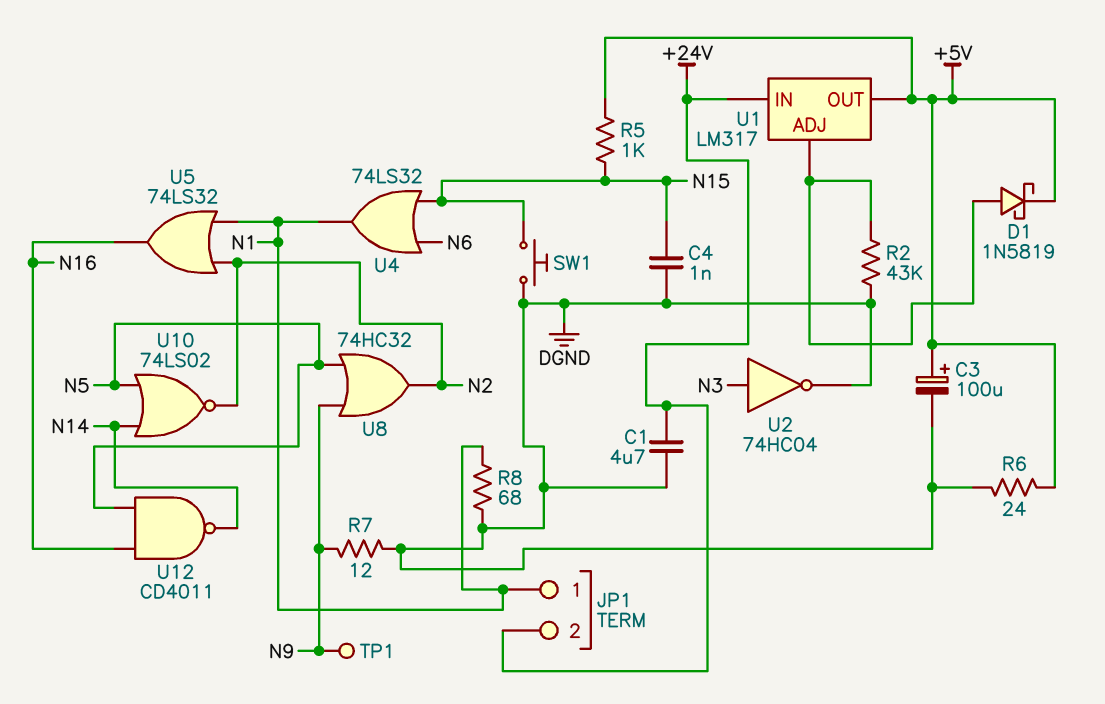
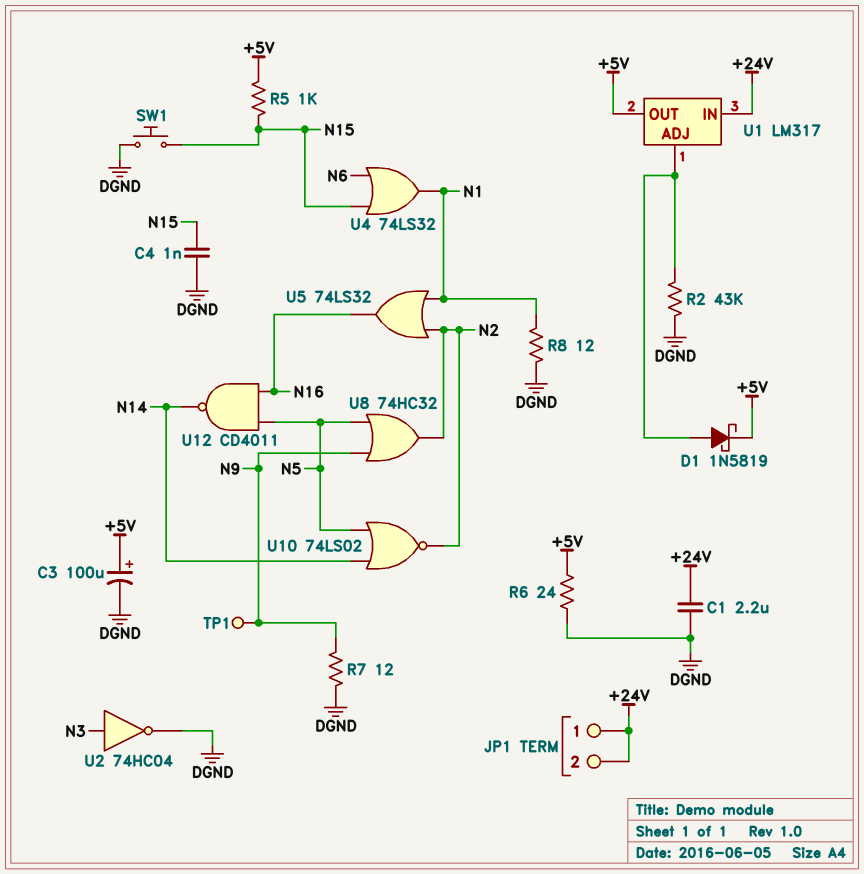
C1: 4.7uF (+24V, DGND) -> 2.2uF (+24V, DGND)
JP1 pin 1: N1 -> +24V
R8: 68 (DGND, N1) -> 12 (DGND, N1)

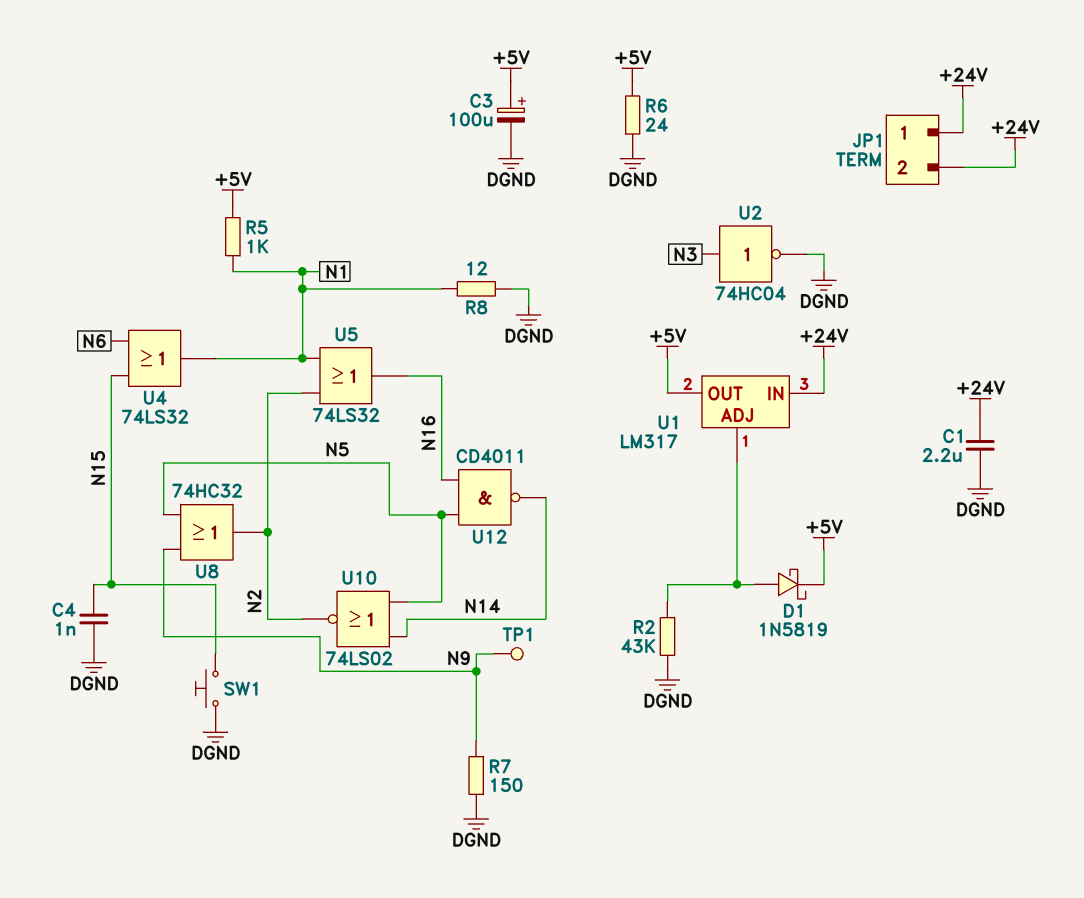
R5: 1k (+5V, N15) -> 1k (+5V, N1)
R7: 12 (DGND, N9) -> 150 (DGND, N9)

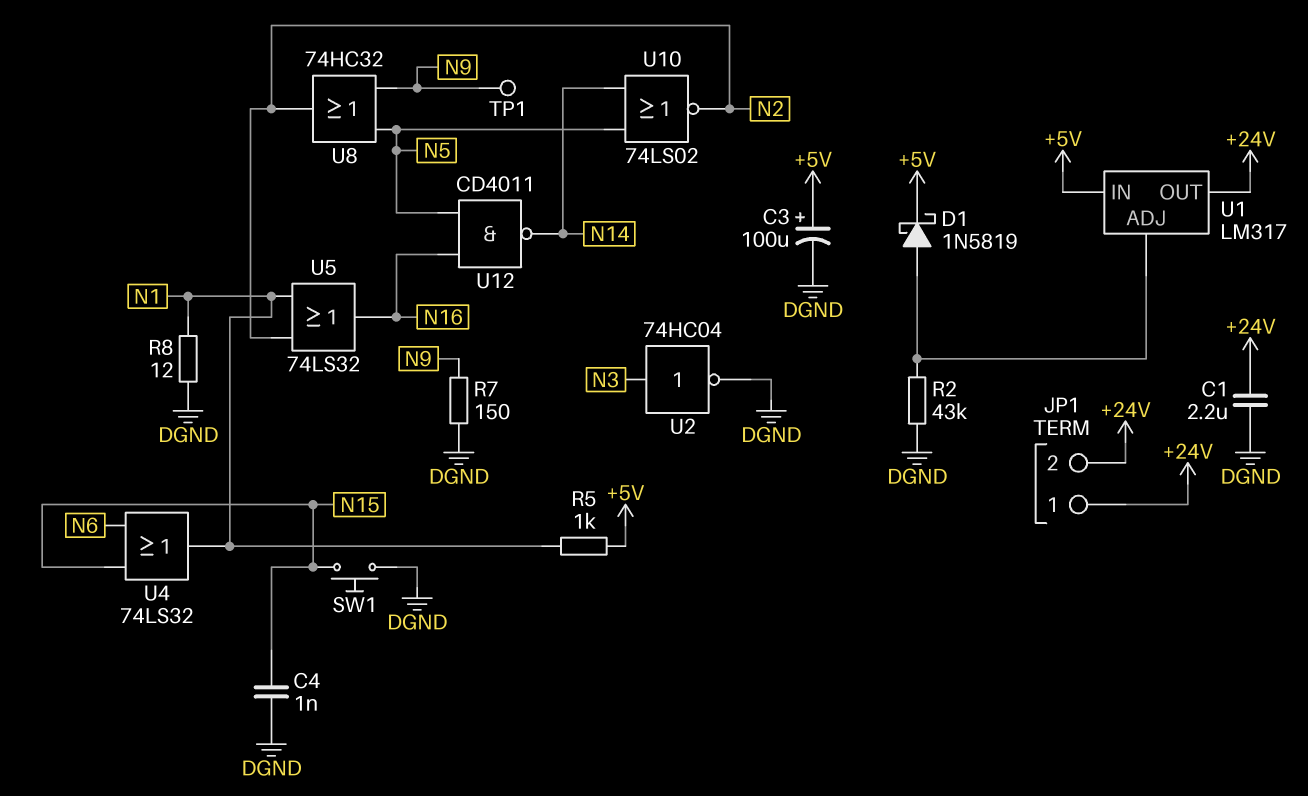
R6: 24 (+5V, DGND) -> none
U1 pin IN: +24V -> +5V
U1 pin OUT: +5V -> +24V

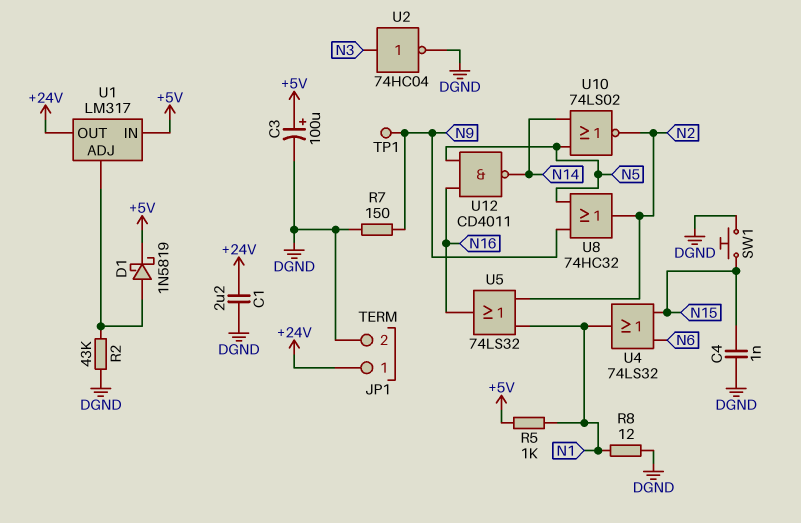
JP1 pin 2: +24V -> DGND

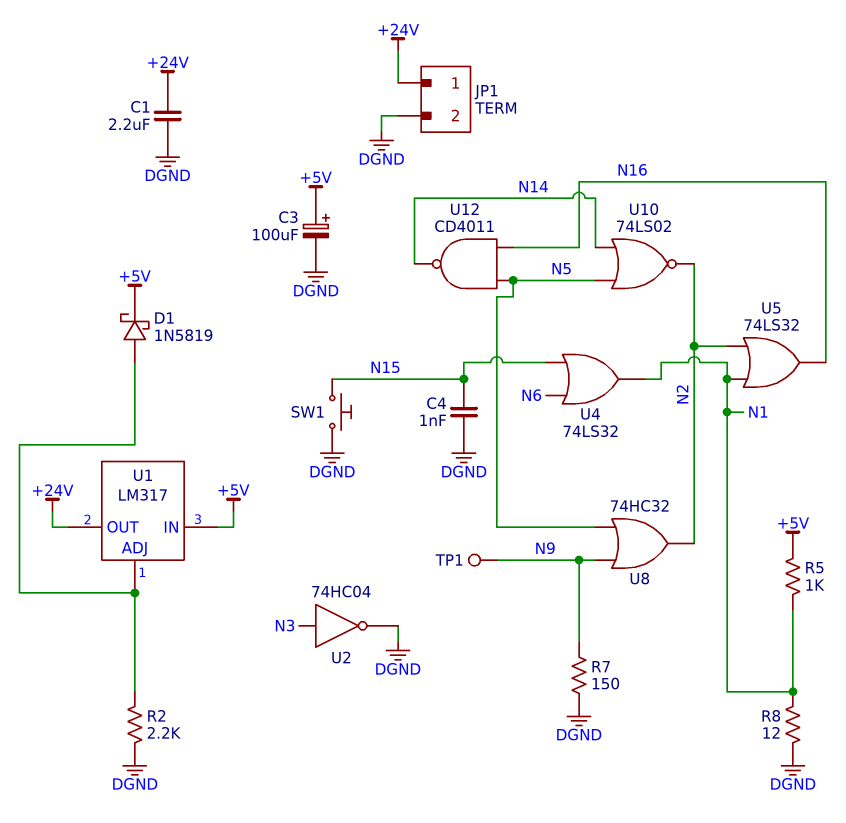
R2: 43k (DGND, U1/ADJ) -> 2.2k (DGND, U1/ADJ)

